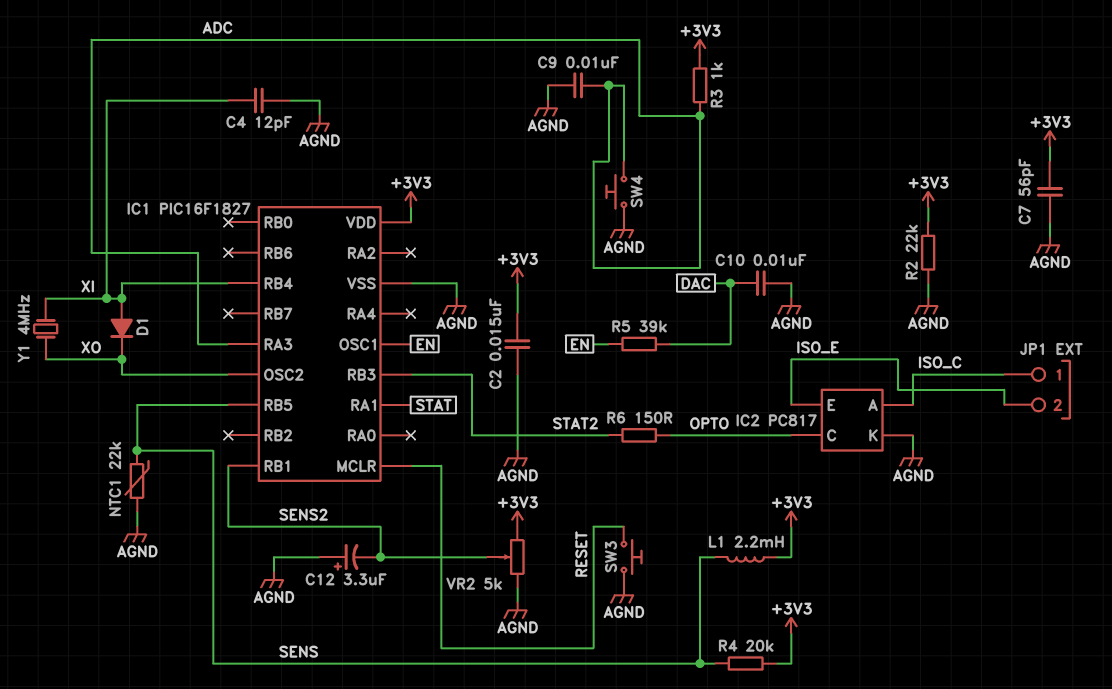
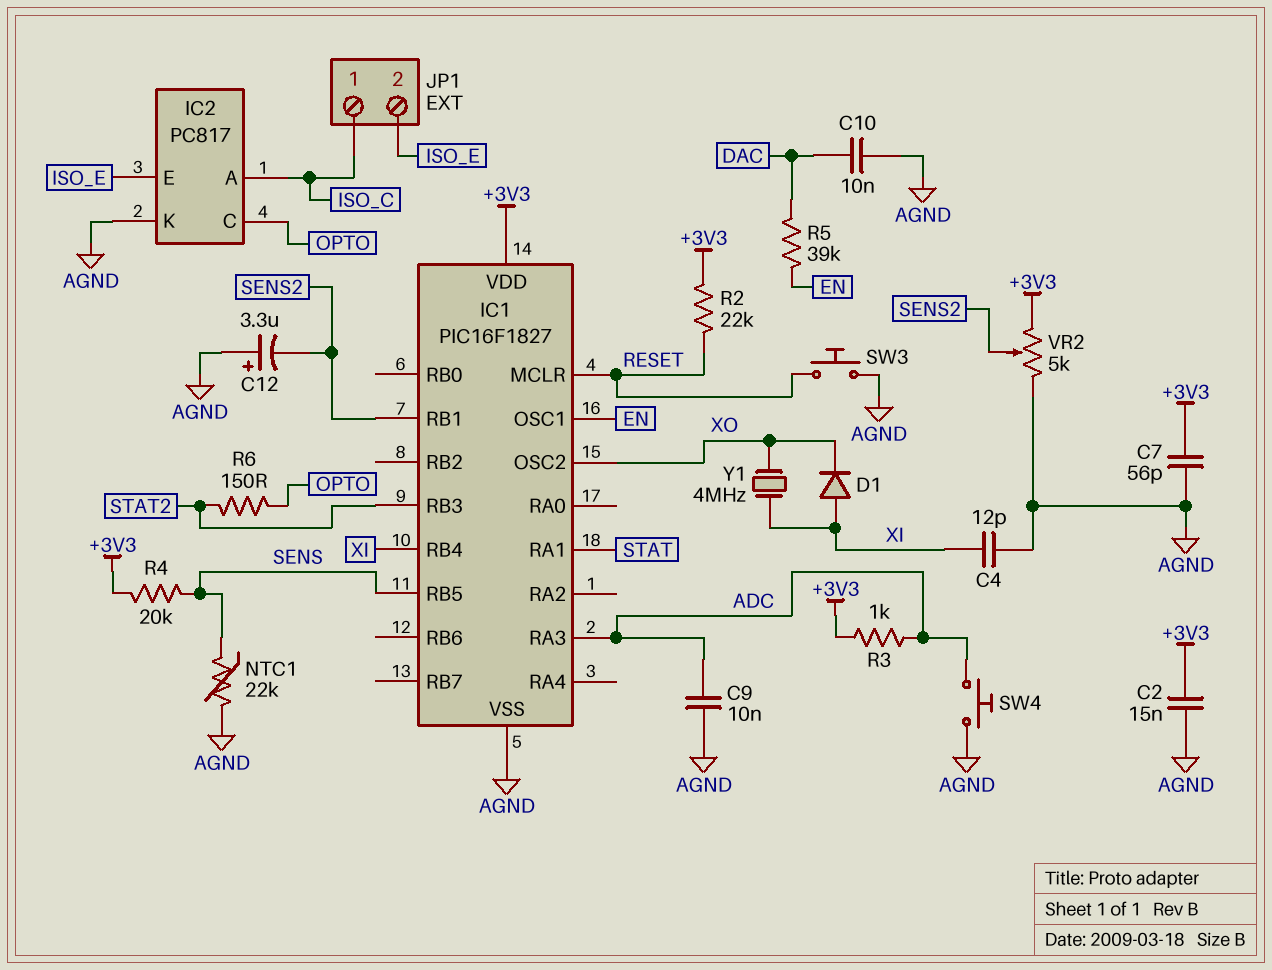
L1: 2.2mH (+3V3, SENS) -> none
R2: 22k (+3V3, AGND) -> 22k (+3V3, RESET)

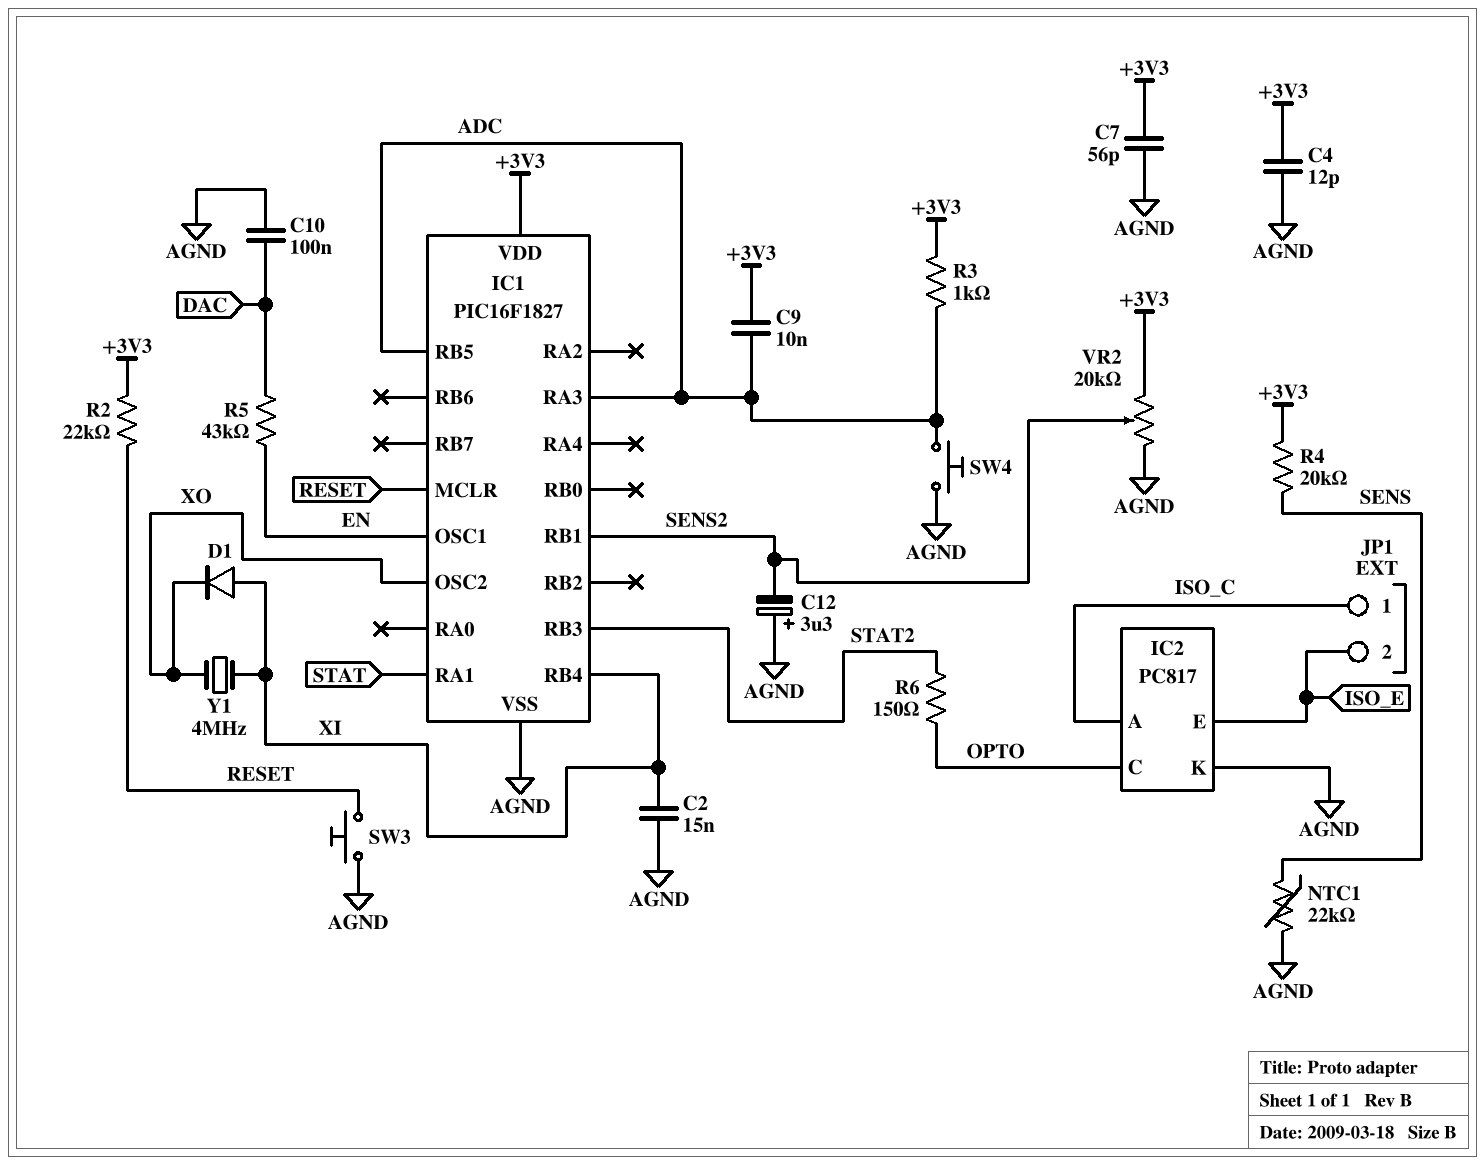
C2: 15nF (+3V3, AGND) -> 15nF (AGND, XI)
C4: 12pF (AGND, XI) -> 12pF (+3V3, AGND)
C9: 10nF (ADC, AGND) -> 10nF (+3V3, ADC)
C10: 10nF (AGND, DAC) -> 100nF (AGND, DAC)
IC1 pin RB5: SENS -> ADC
R5: 39k (DAC, EN) -> 43k (DAC, EN)
VR2: 5k (+3V3, AGND, wiper SENS2) -> 20k (+3V3, AGND, wiper SENS2)

